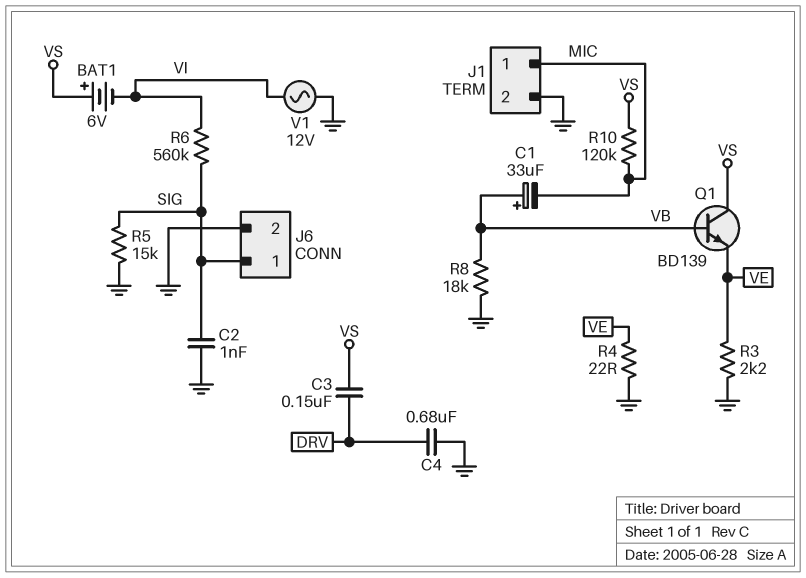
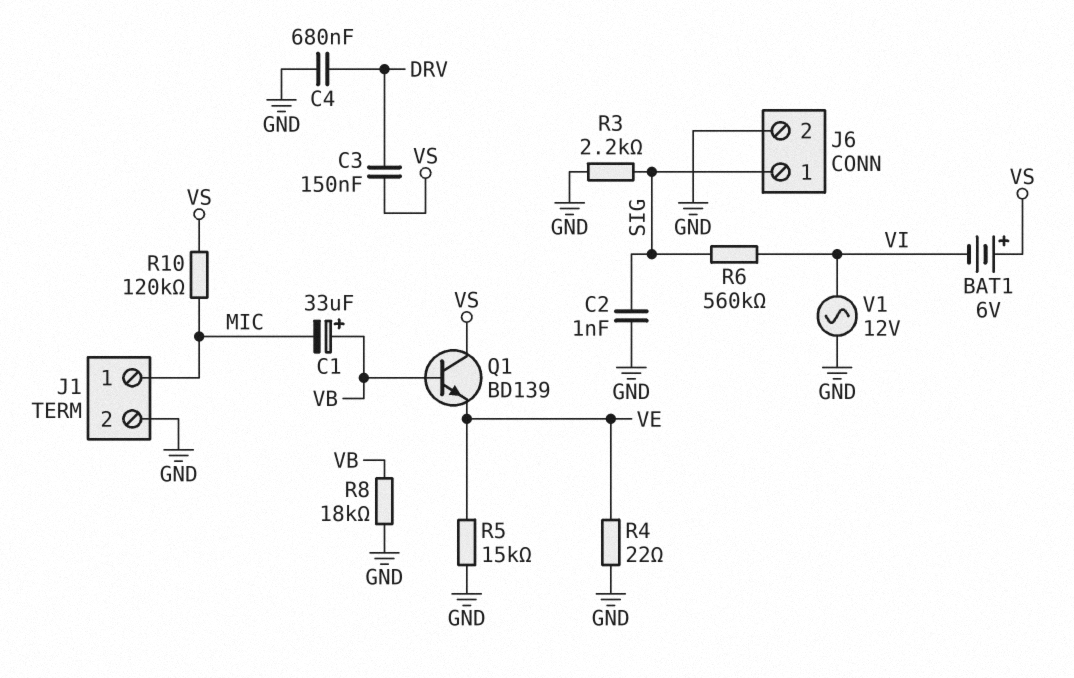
R3: 2.2k (GND, VE) -> 2.2k (GND, SIG)
R5: 15k (GND, SIG) -> 15k (GND, VE)

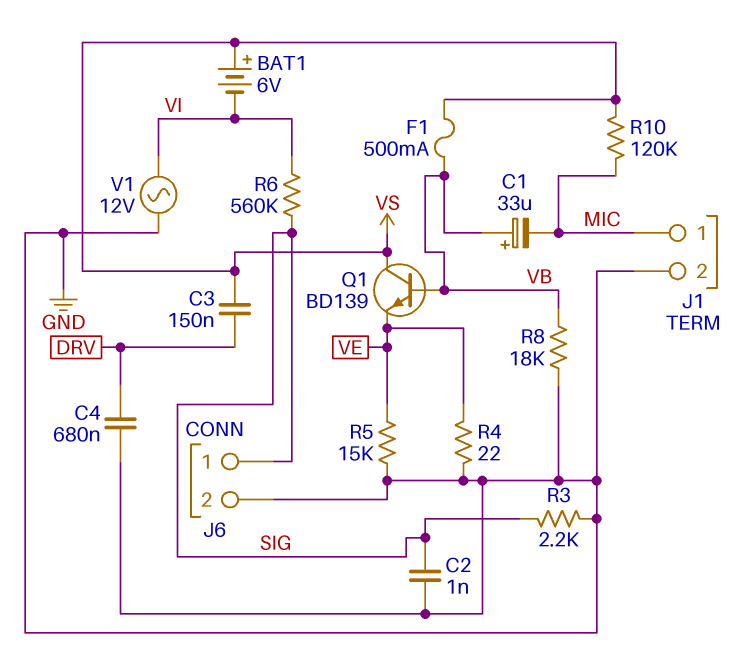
F1: none -> 500mA (VB, VS)

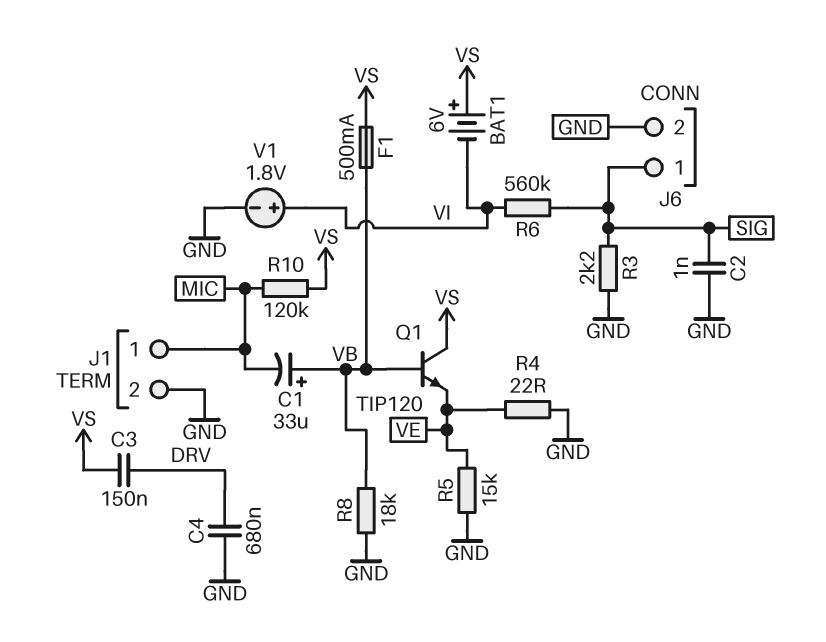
Q1: NPN BD139 (B VB, C VS, E VE) -> NPN TIP120 (B VB, C VS, E VE)
V1: AC 12V (GND, VI) -> 1.8V (plus VI, minus GND)

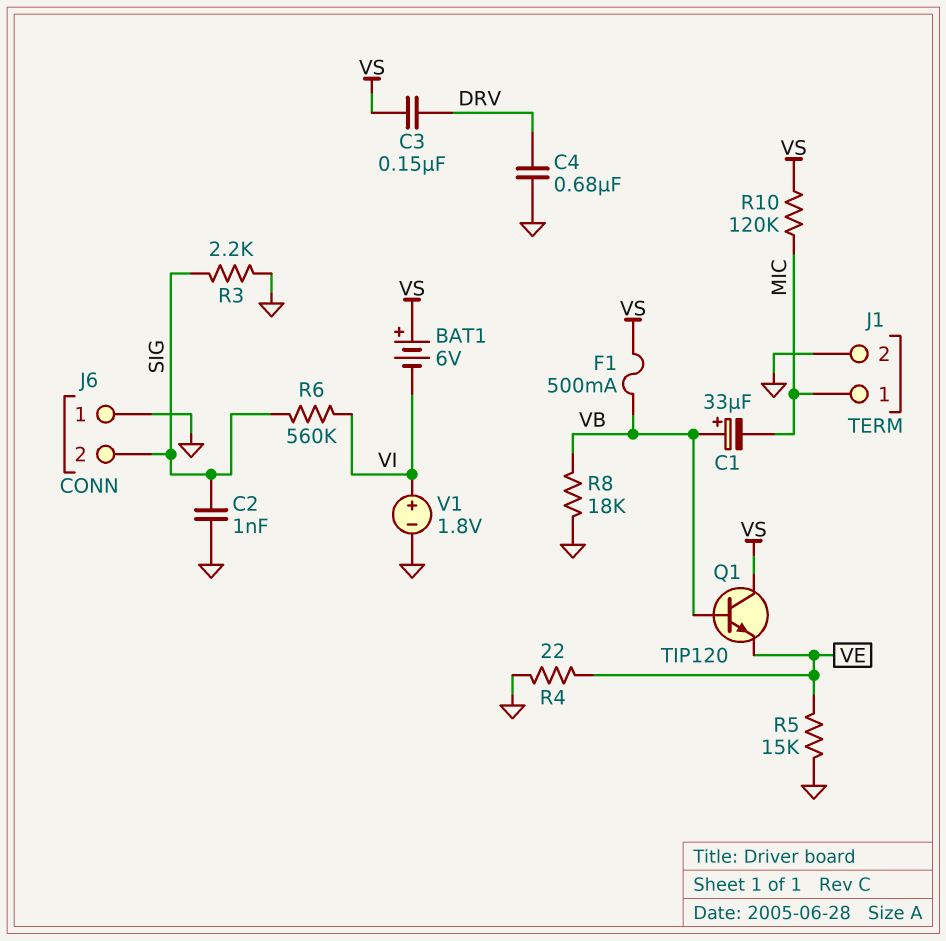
J6 pin 1: SIG -> GND
J6 pin 2: GND -> SIG

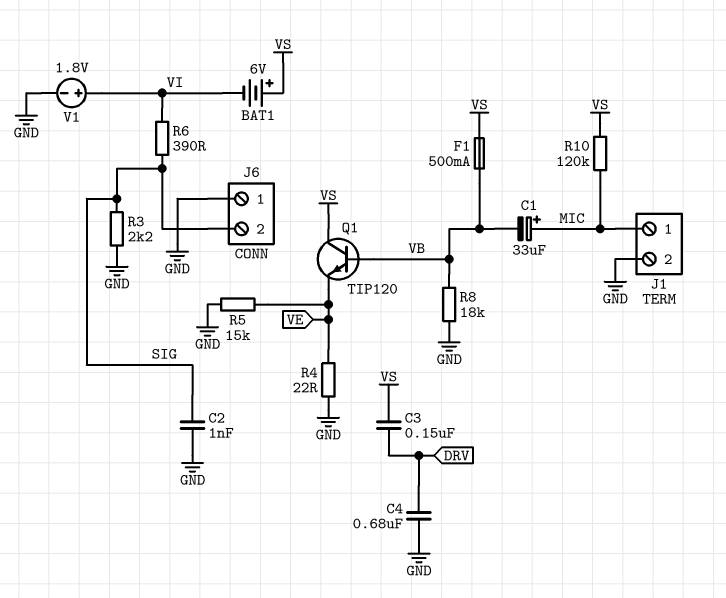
C1: 33uF (plus VB, minus MIC) -> 33uF (plus MIC, minus VB)
R6: 560k (SIG, VI) -> 390 (SIG, VI)

